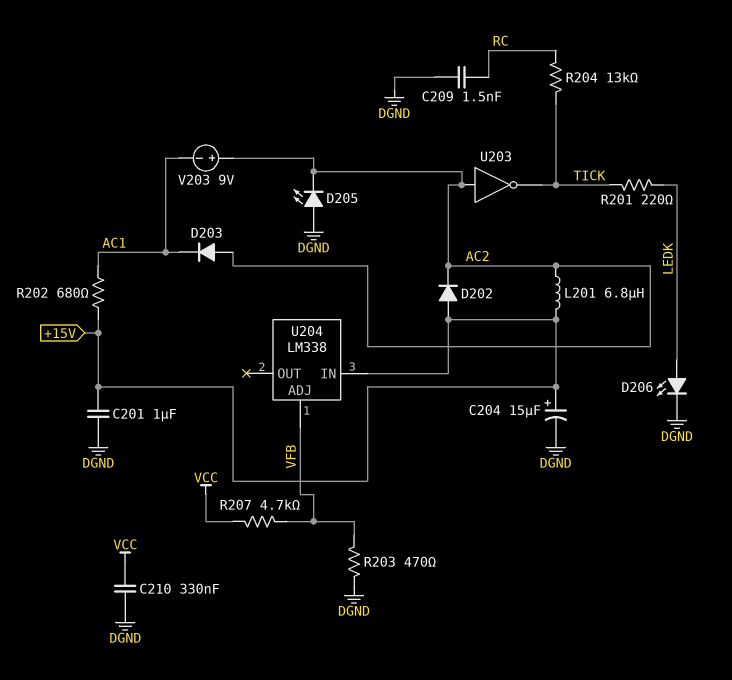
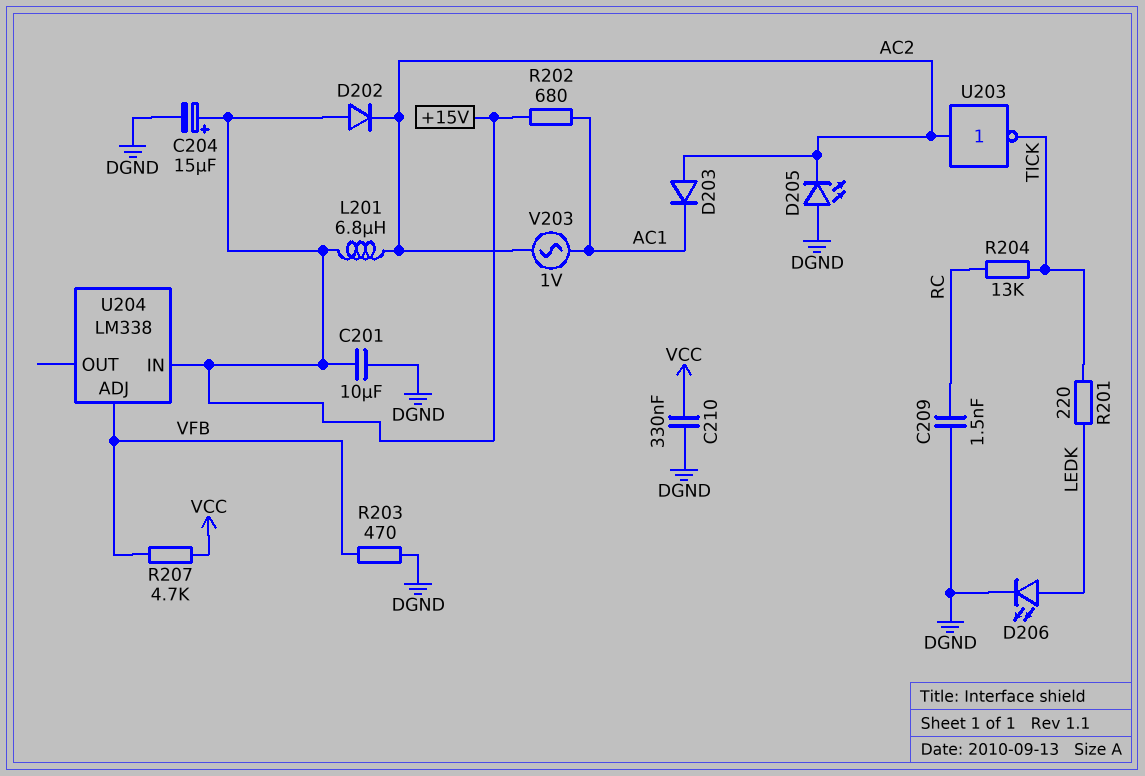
C201: 1uF (+15V, DGND) -> 10uF (+15V, DGND)
V203: 9V (plus AC2, minus AC1) -> AC 1V (AC1, AC2)

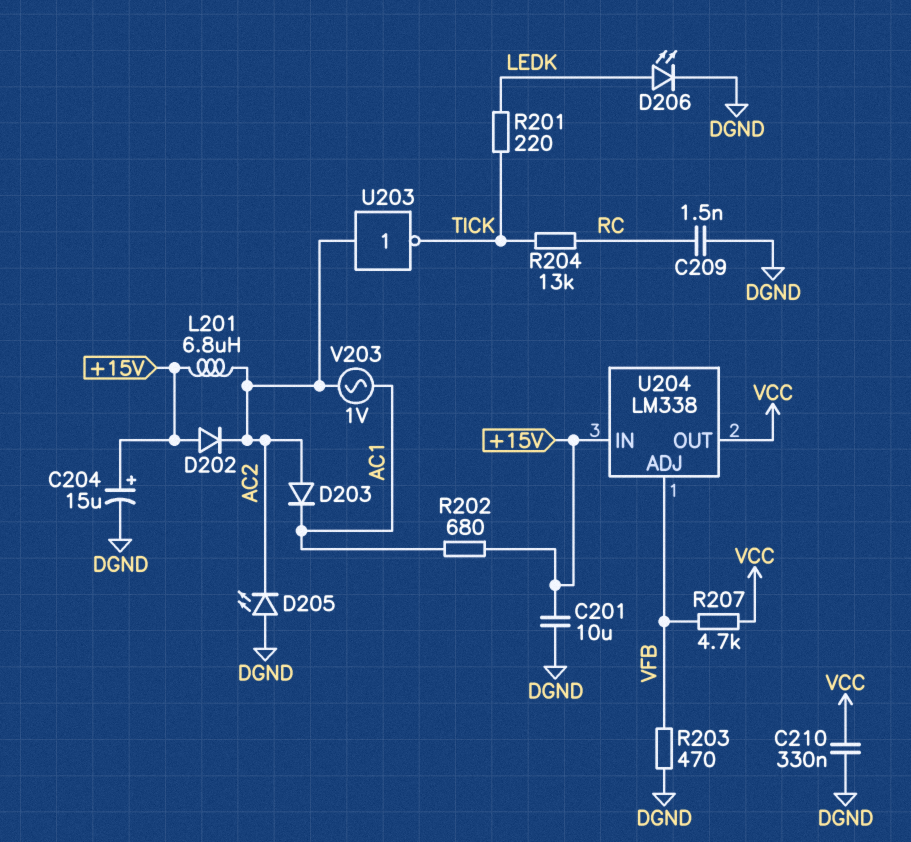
U204 pin OUT: none -> VCC

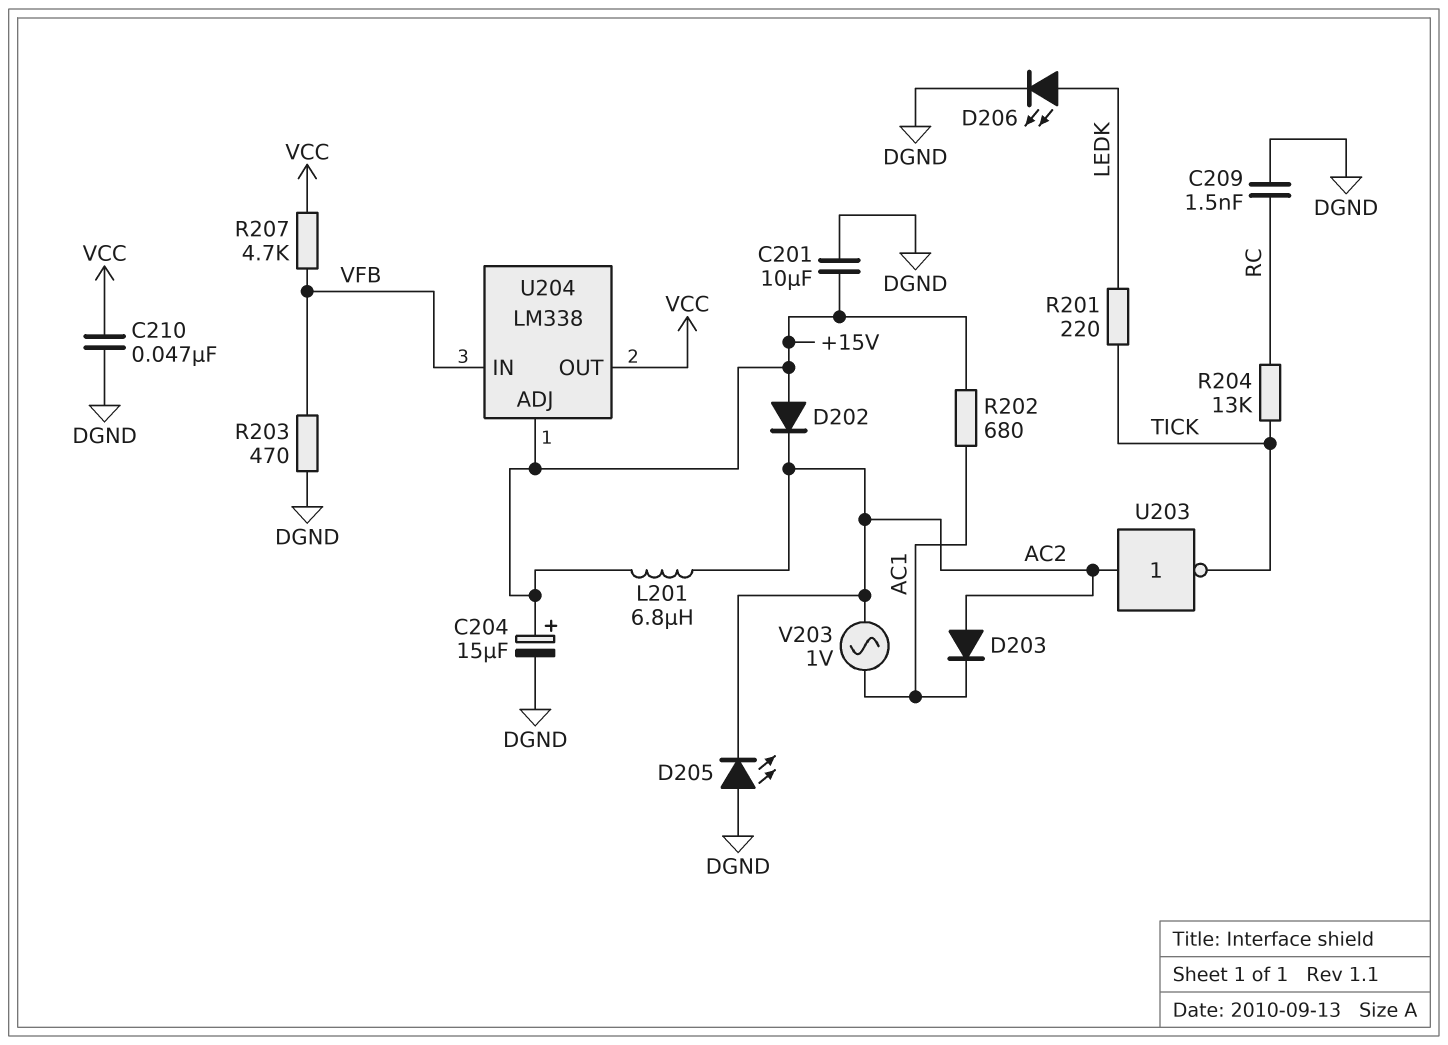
C210: 330nF (DGND, VCC) -> 47nF (DGND, VCC)
U204 pin ADJ: VFB -> +15V
U204 pin IN: +15V -> VFB

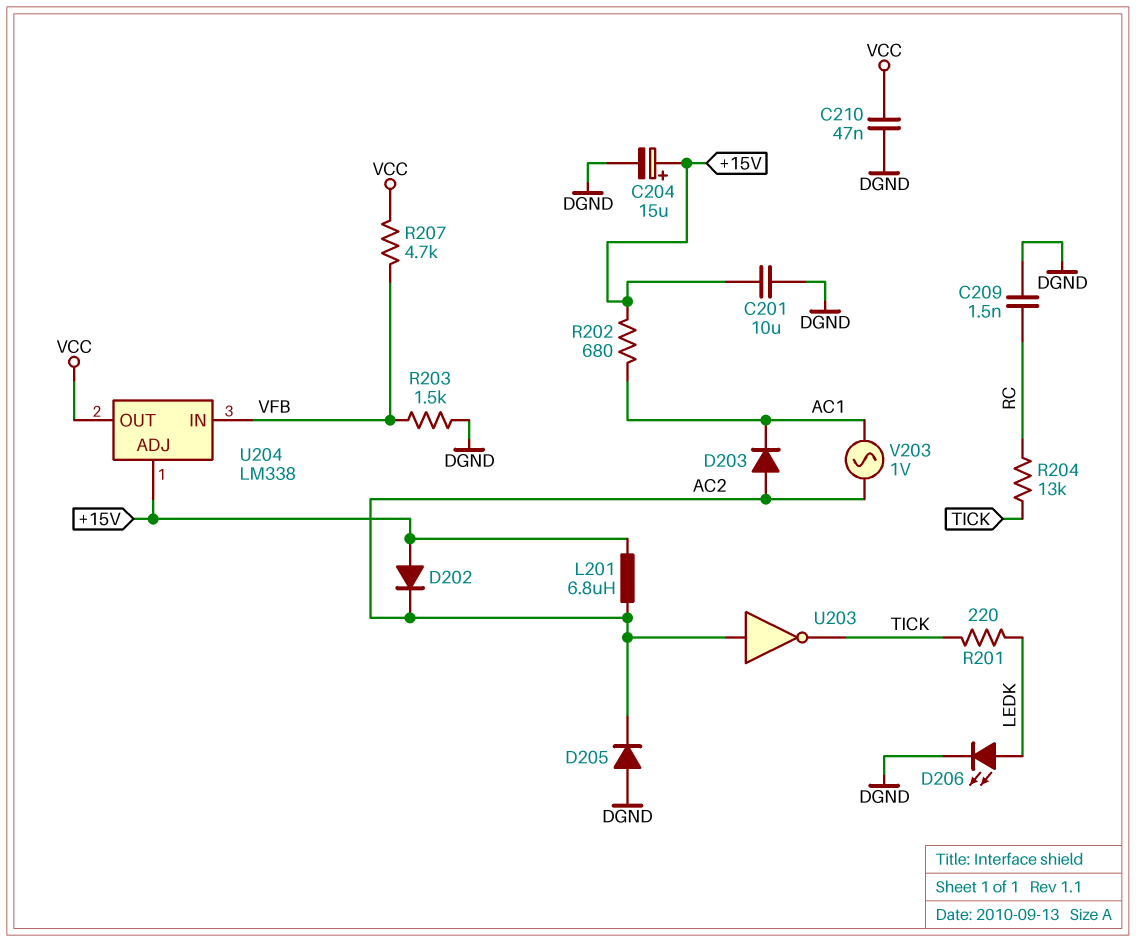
D205: LED (A DGND, K AC2) -> diode (A DGND, K AC2)
R203: 470 (DGND, VFB) -> 1.5k (DGND, VFB)

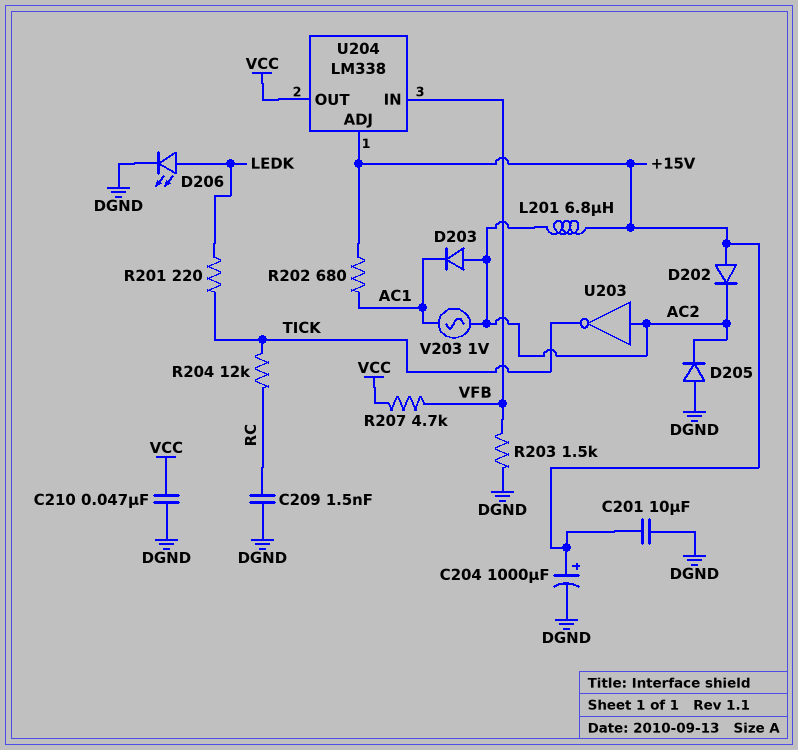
C204: 15uF (plus +15V, minus DGND) -> 1000uF (plus +15V, minus DGND)
R204: 13k (RC, TICK) -> 12k (RC, TICK)

